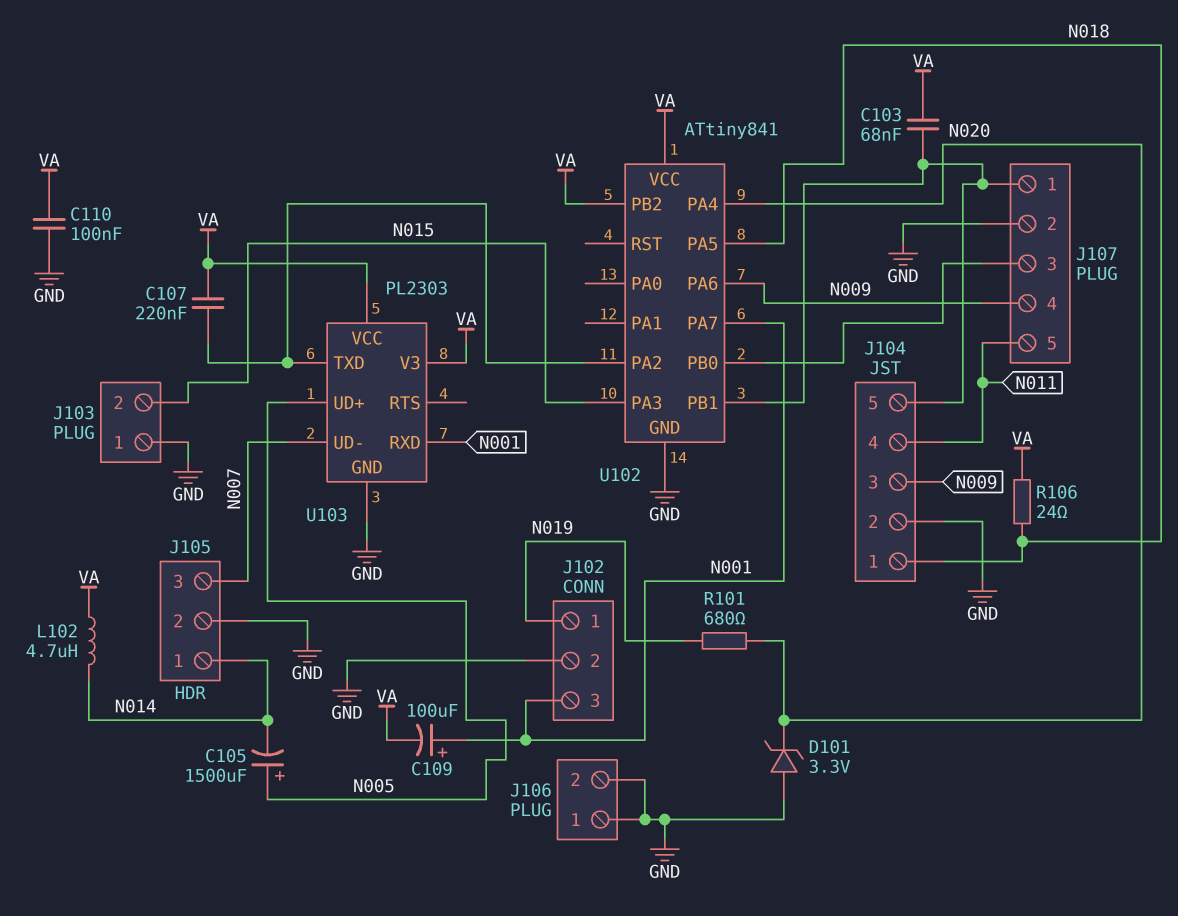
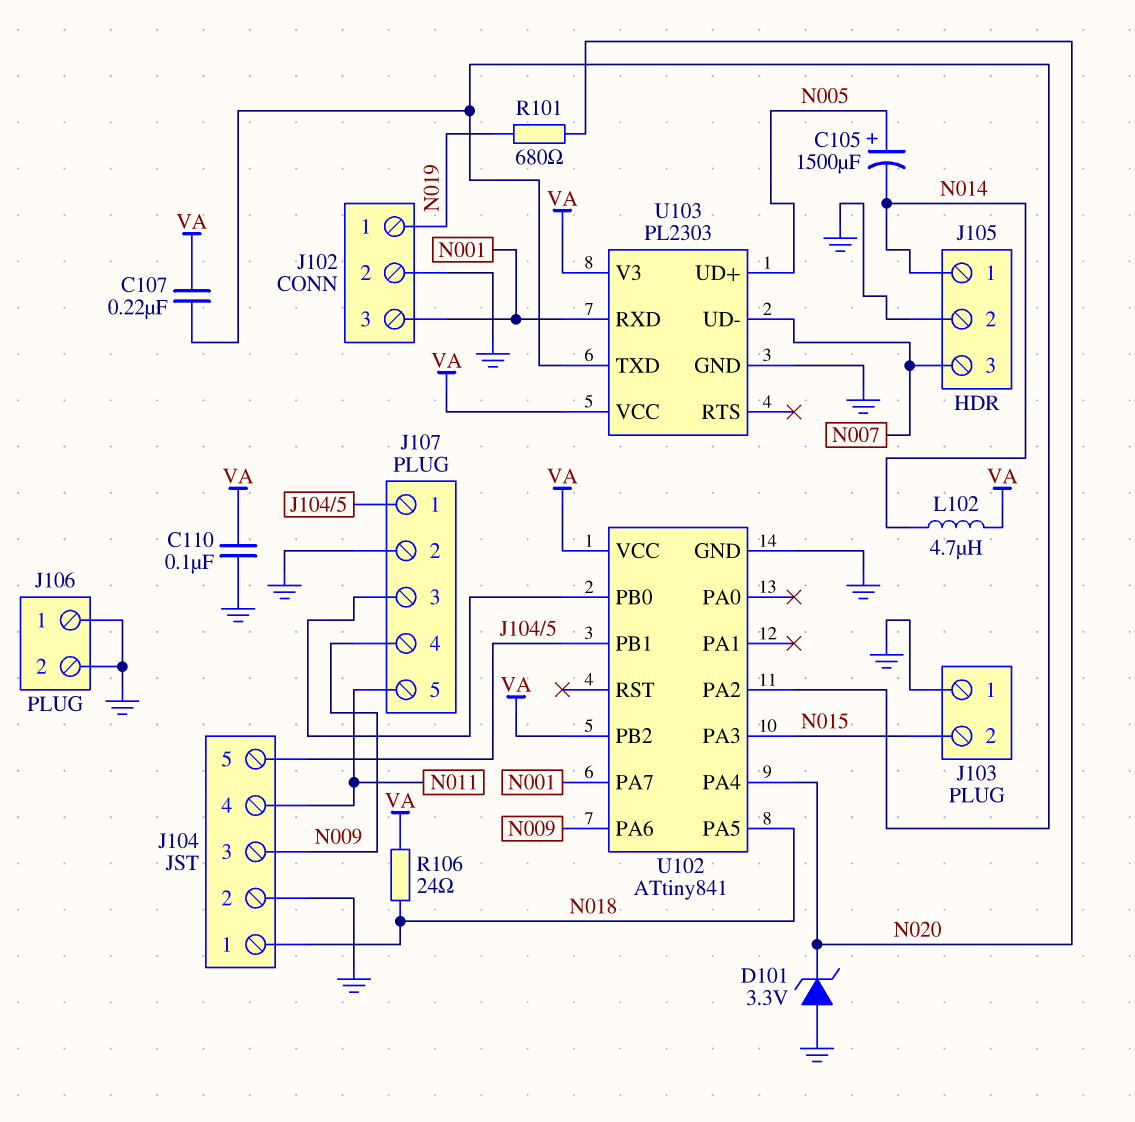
C103: 68nF (J104/5, VA) -> none
C109: 100uF (plus N001, minus VA) -> none

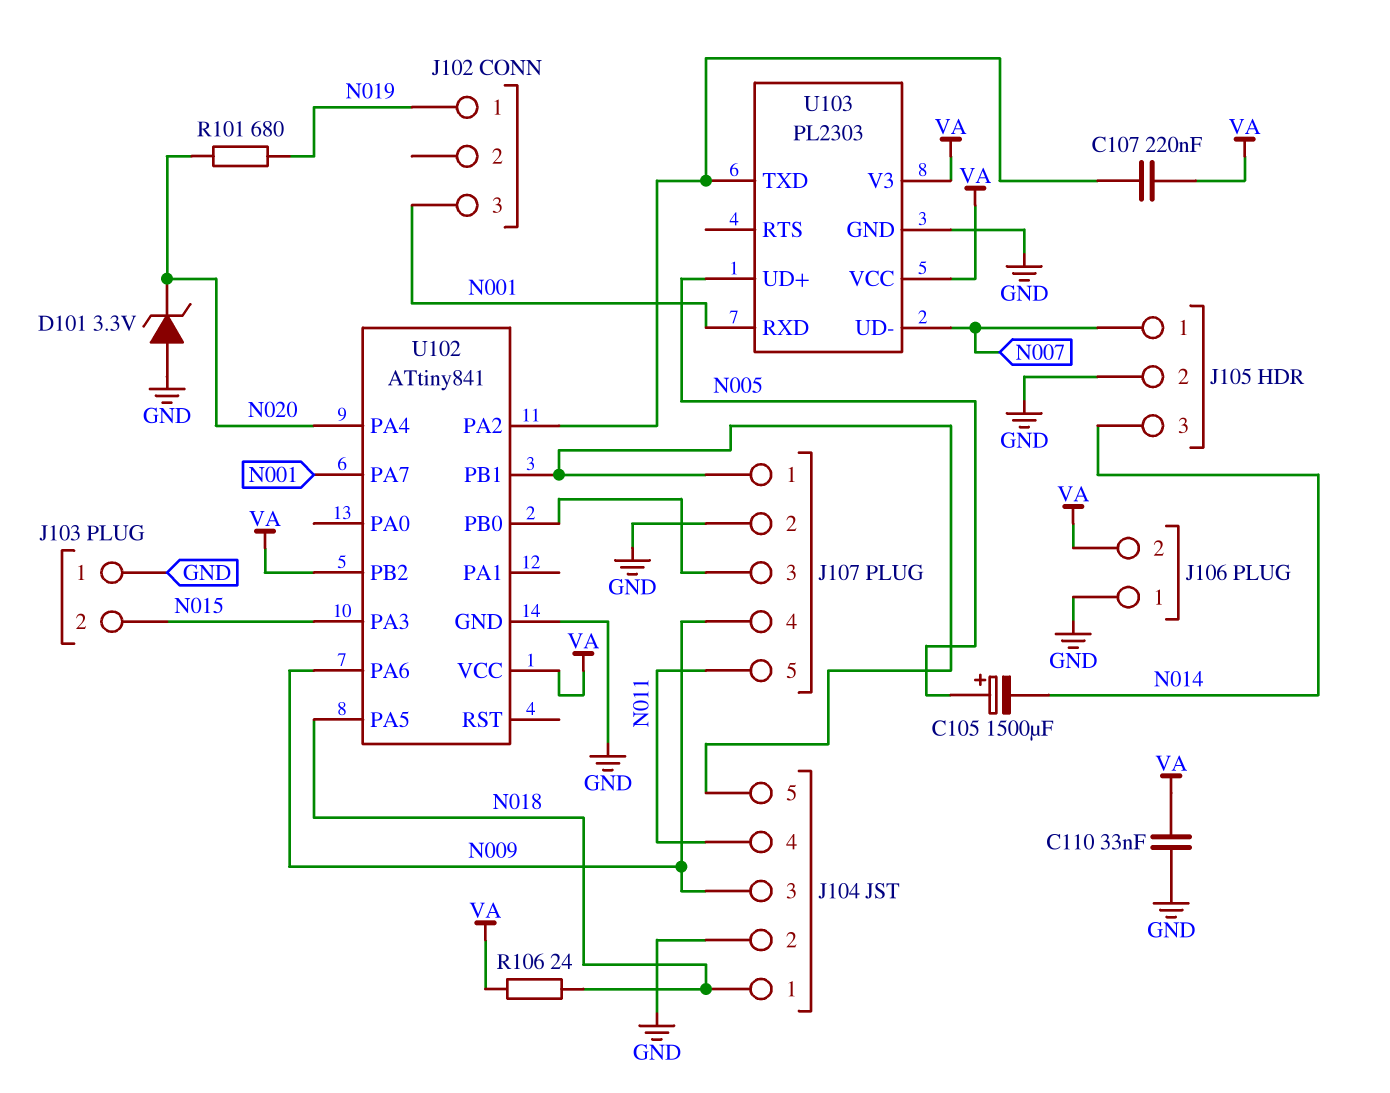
C110: 100nF (GND, VA) -> 33nF (GND, VA)
J102 pin 2: GND -> none
J105 pin 1: N014 -> N007
J105 pin 3: N007 -> N014
J106 pin 2: GND -> VA
L102: 4.7uH (N014, VA) -> none

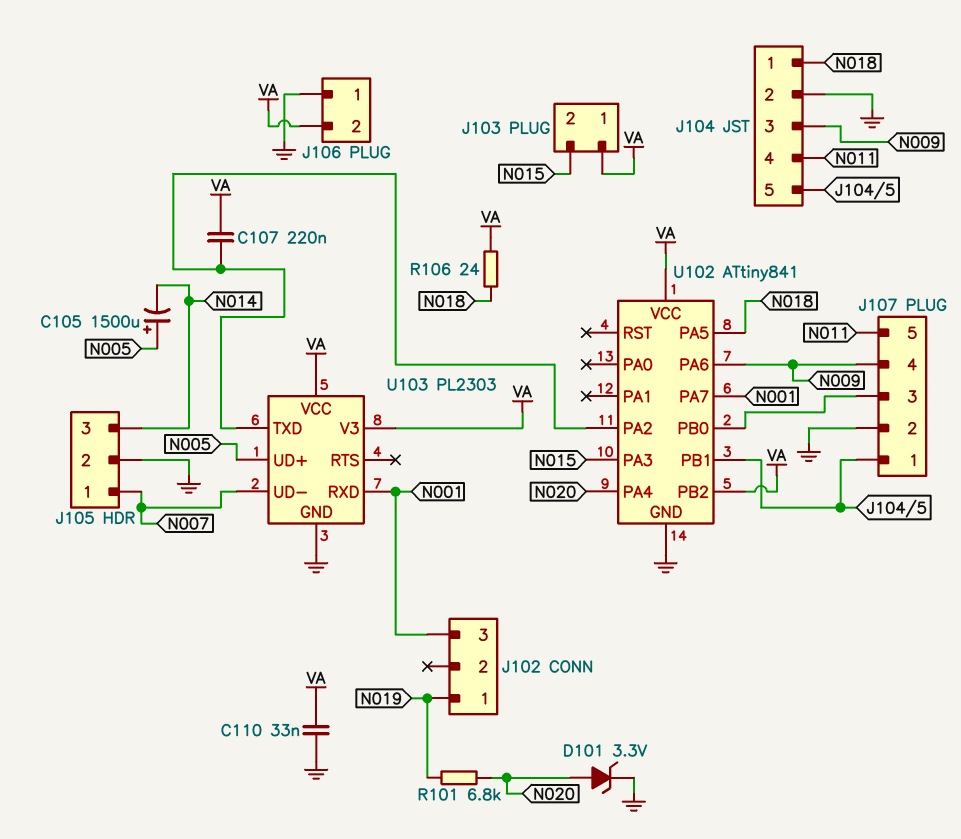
D101: zener 3.3V (A GND, K N020) -> zener 3.3V (A N020, K GND)
J103 pin 1: GND -> VA
R101: 680 (N019, N020) -> 6.8k (N019, N020)

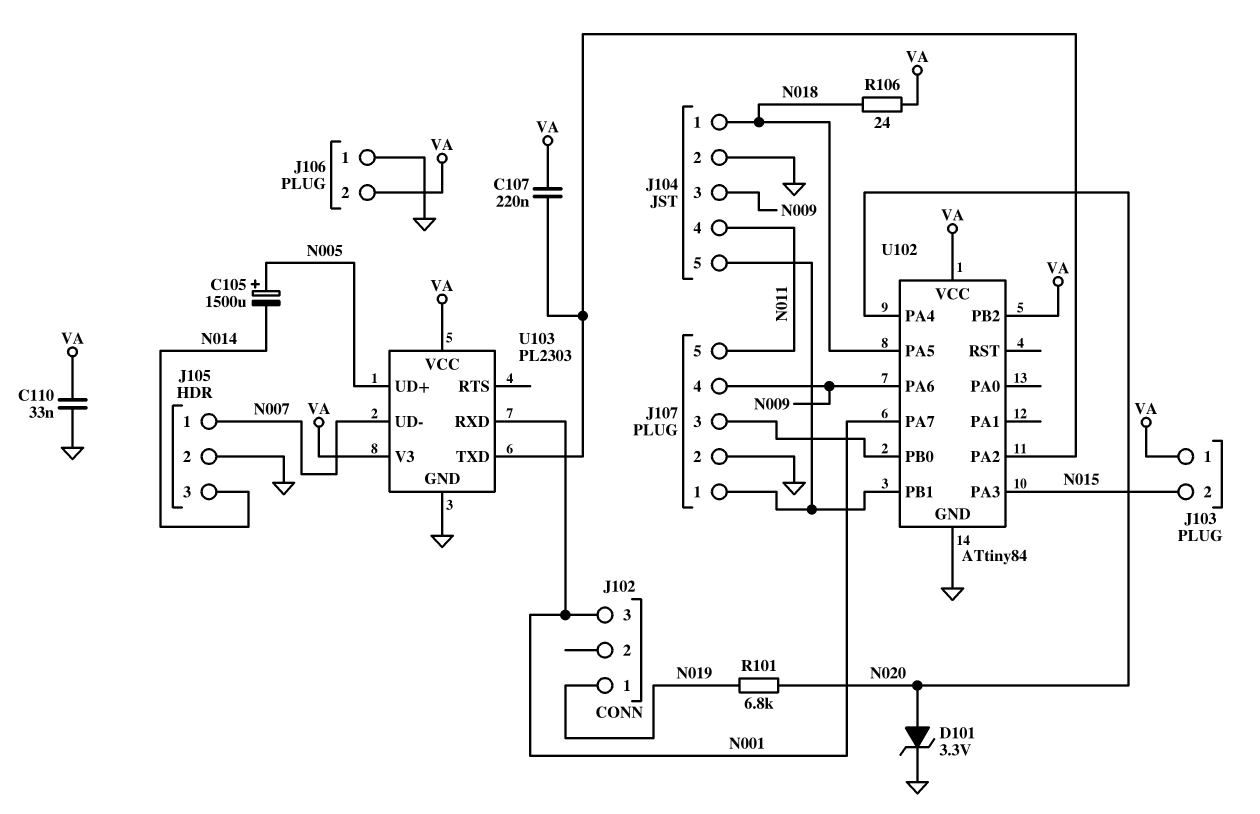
U102: ATtiny841 -> ATtiny84

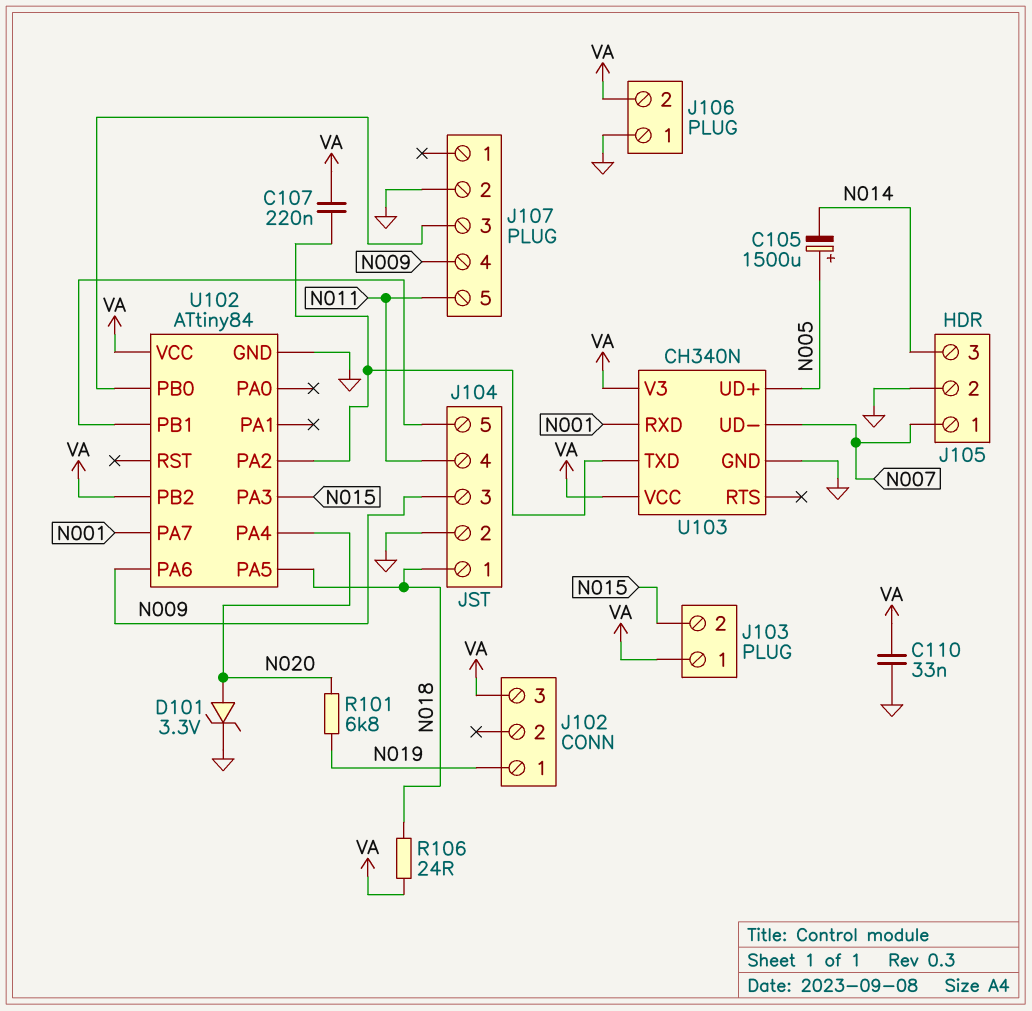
J102 pin 3: N001 -> VA
J107 pin 1: J104/5 -> none
U103: PL2303 -> CH340N

